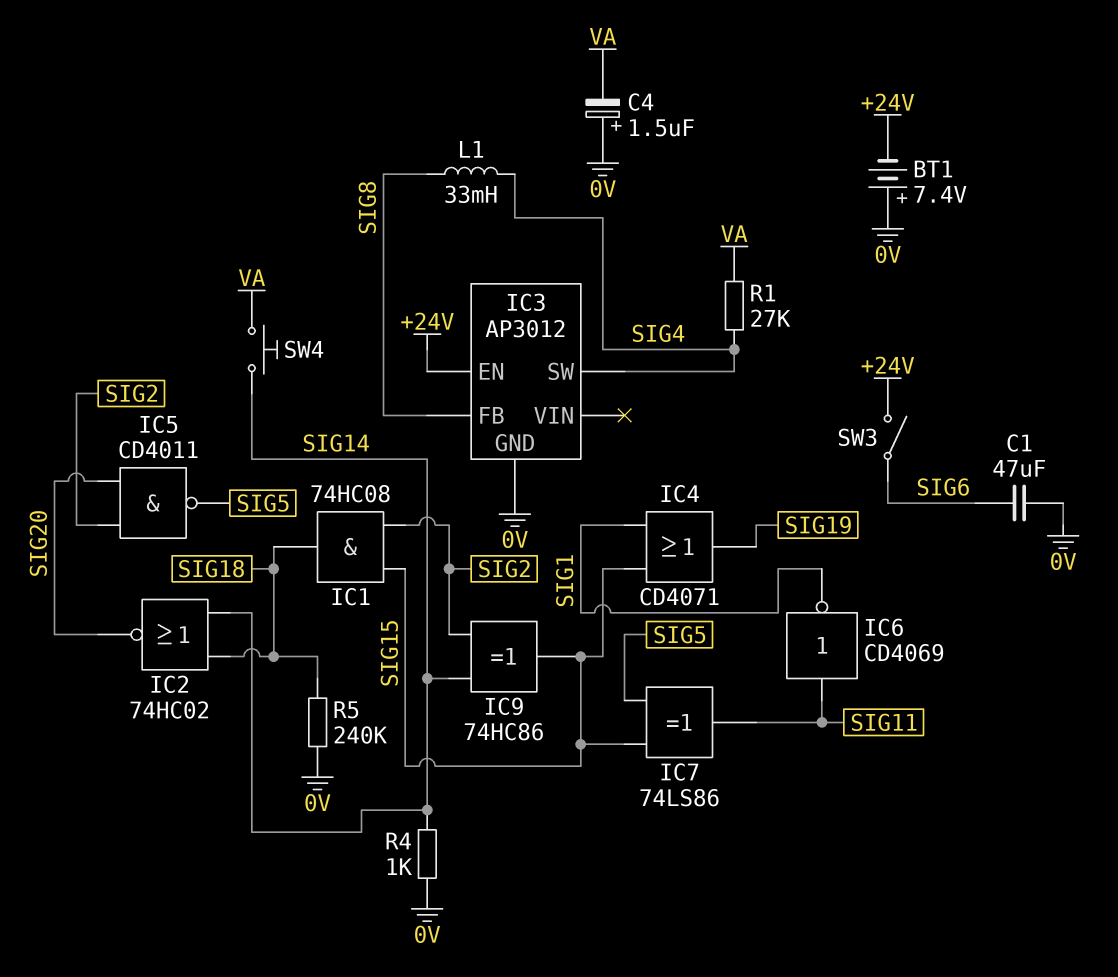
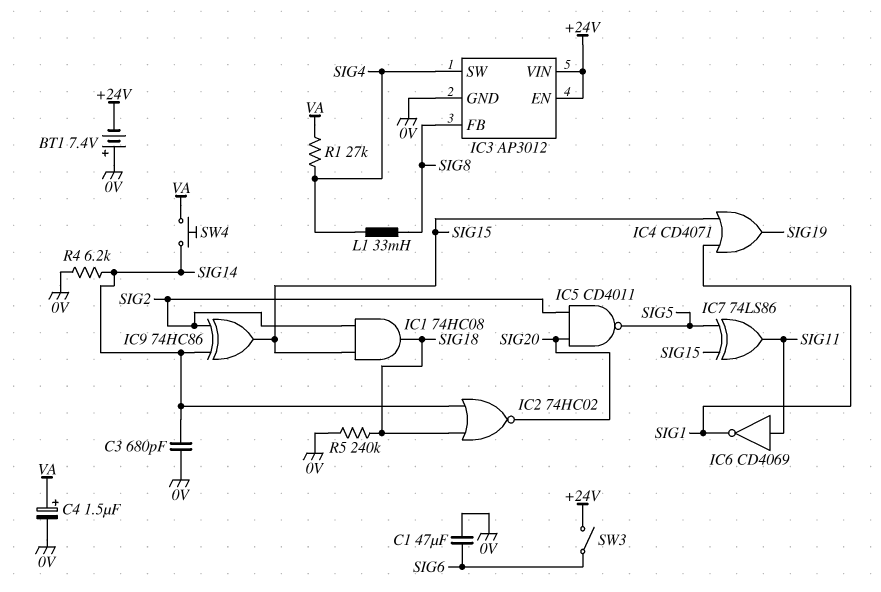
C3: none -> 680pF (0V, SIG14)
C4: 1.5uF (plus 0V, minus VA) -> 1.5uF (plus VA, minus 0V)
IC3 pin VIN: none -> +24V
R4: 1k (0V, SIG14) -> 6.2k (0V, SIG14)

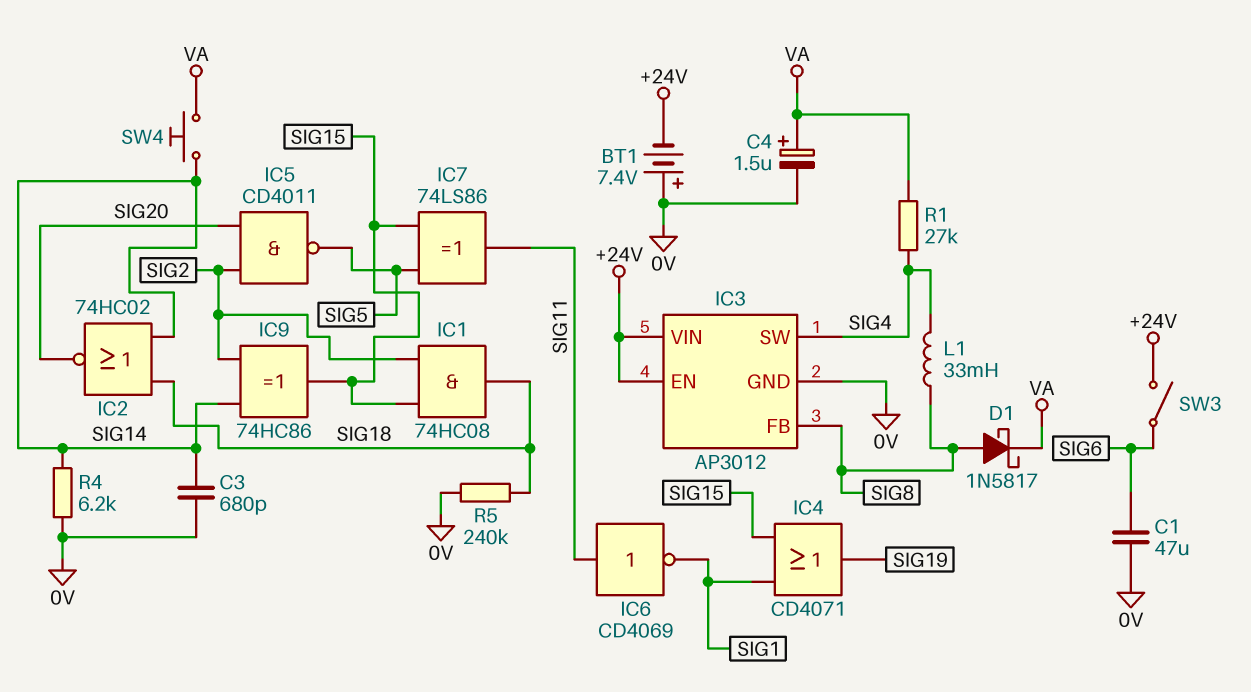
D1: none -> schottky 1N5817 (A SIG8, K VA)

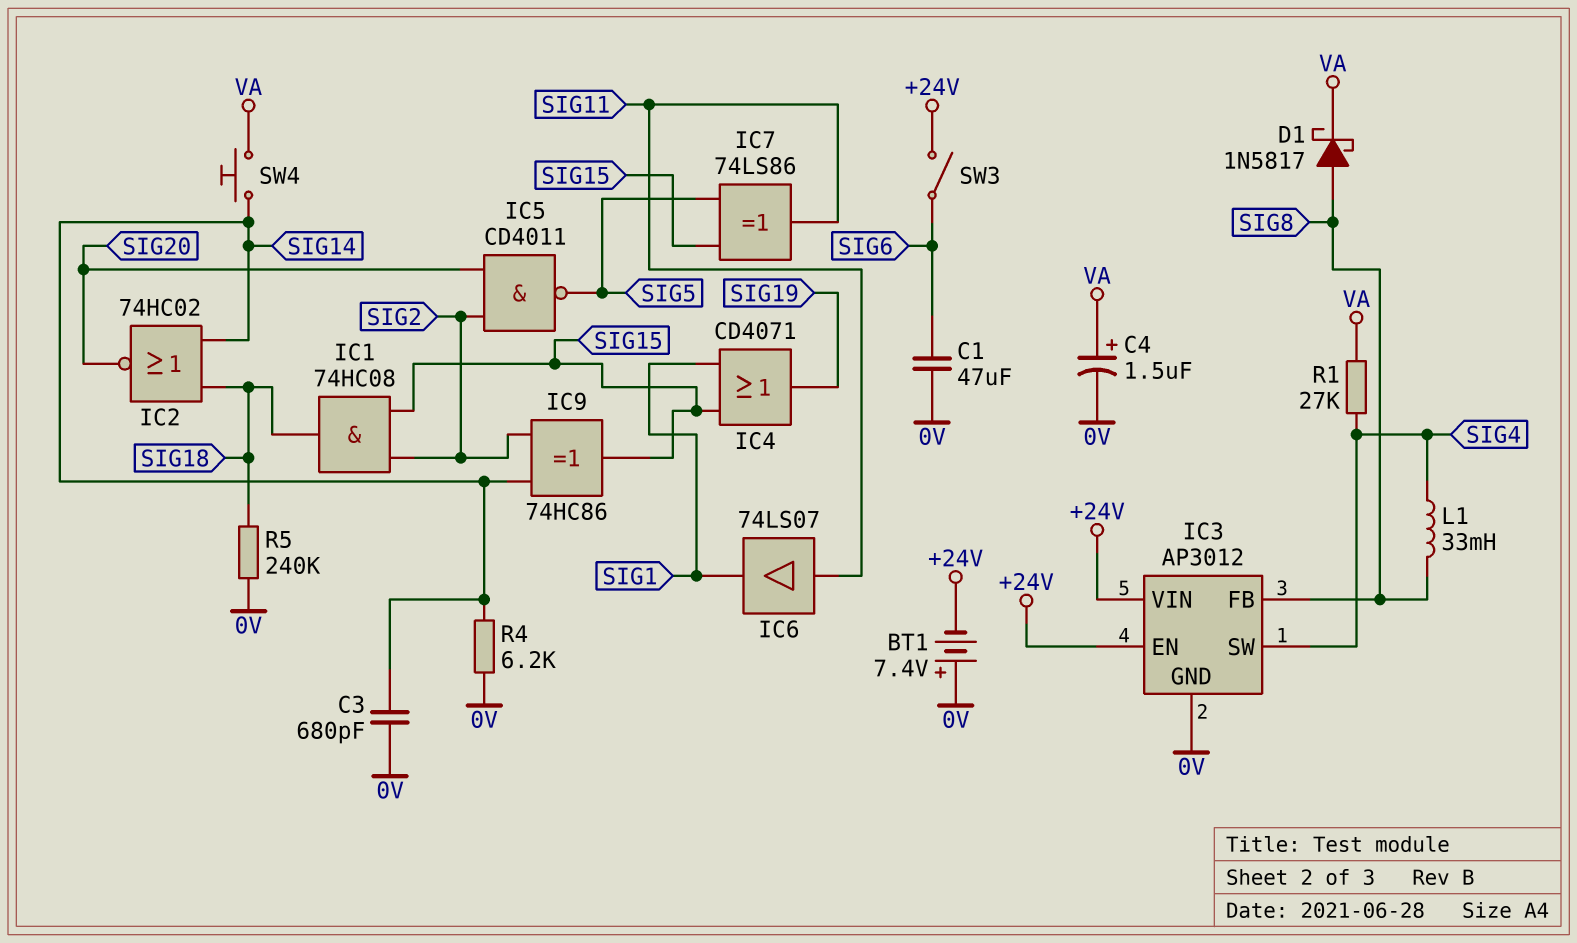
IC6: NOT CD4069 (in SIG11, out SIG1) -> buffer 74LS07 (in SIG11, out SIG1)

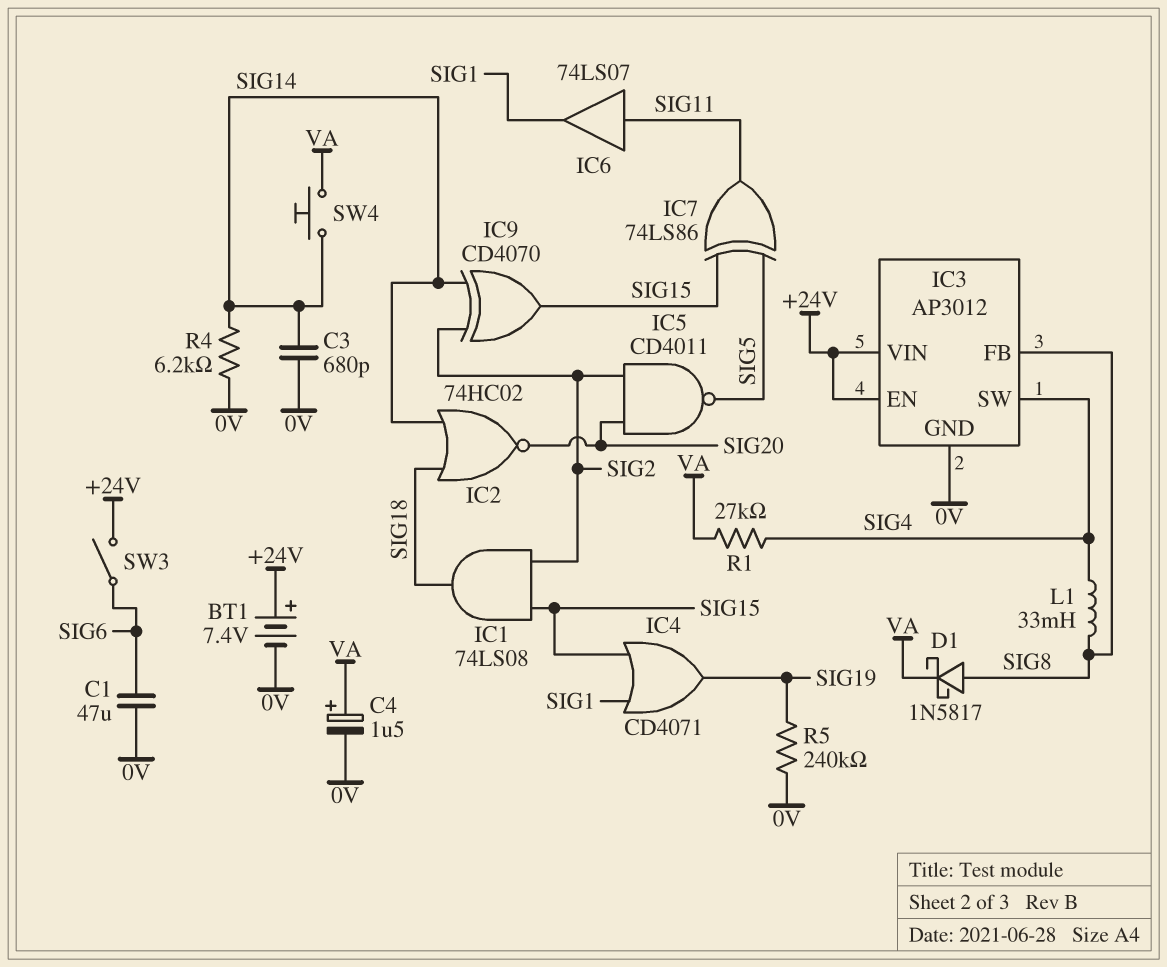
BT1: 7.4V (plus 0V, minus +24V) -> 7.4V (plus +24V, minus 0V)
IC1: AND 74HC08 (in SIG2, in SIG15, out SIG18) -> AND 74LS08 (in SIG2, in SIG15, out SIG18)
IC9: XOR 74HC86 (in SIG2, in SIG14, out SIG15) -> XOR CD4070 (in SIG2, in SIG14, out SIG15)
R5: 240k (0V, SIG18) -> 240k (0V, SIG19)

